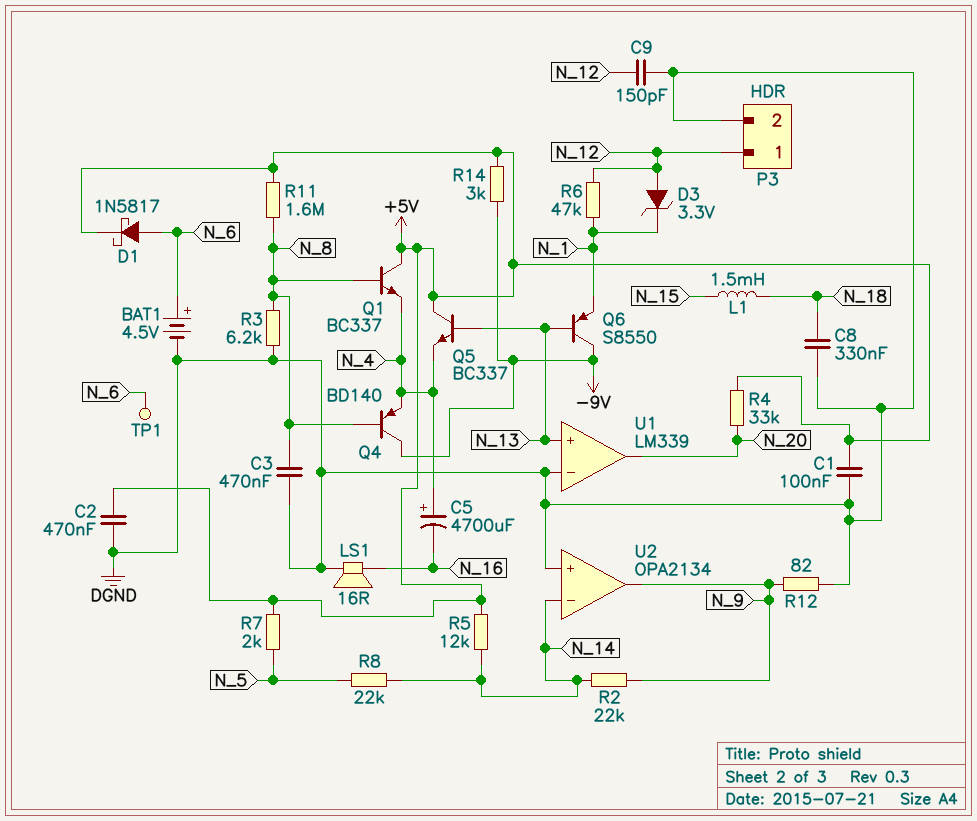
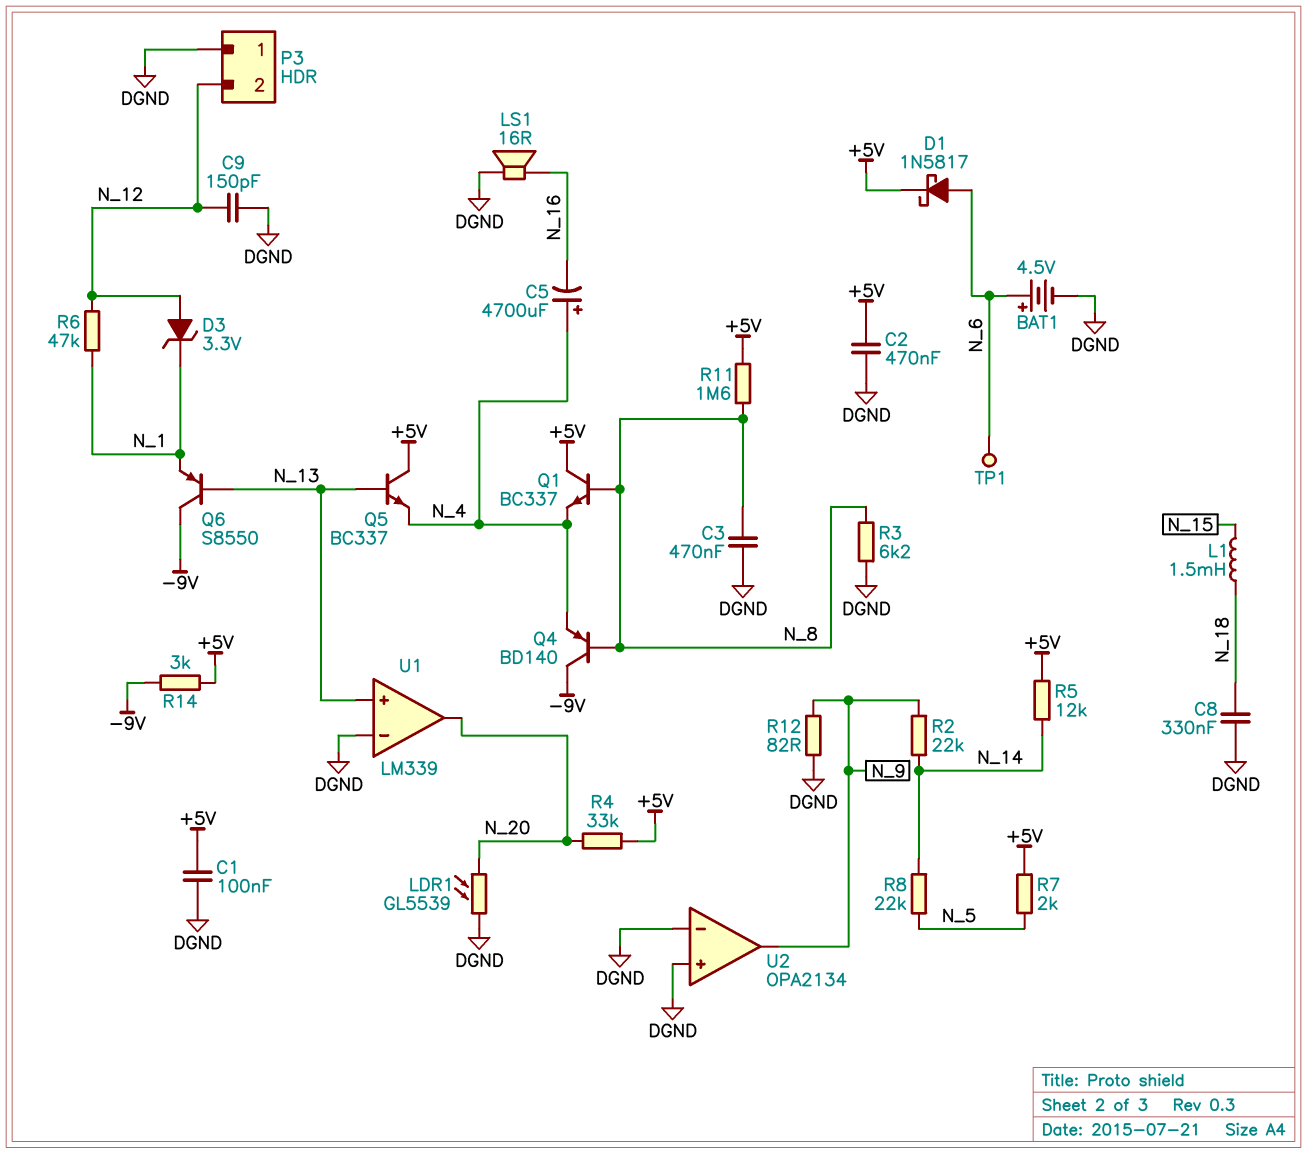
LDR1: none -> GL5539 (DGND, N_20)
P3 pin 1: N_12 -> DGND
P3 pin 2: DGND -> N_12
U2 pin in-: N_14 -> DGND

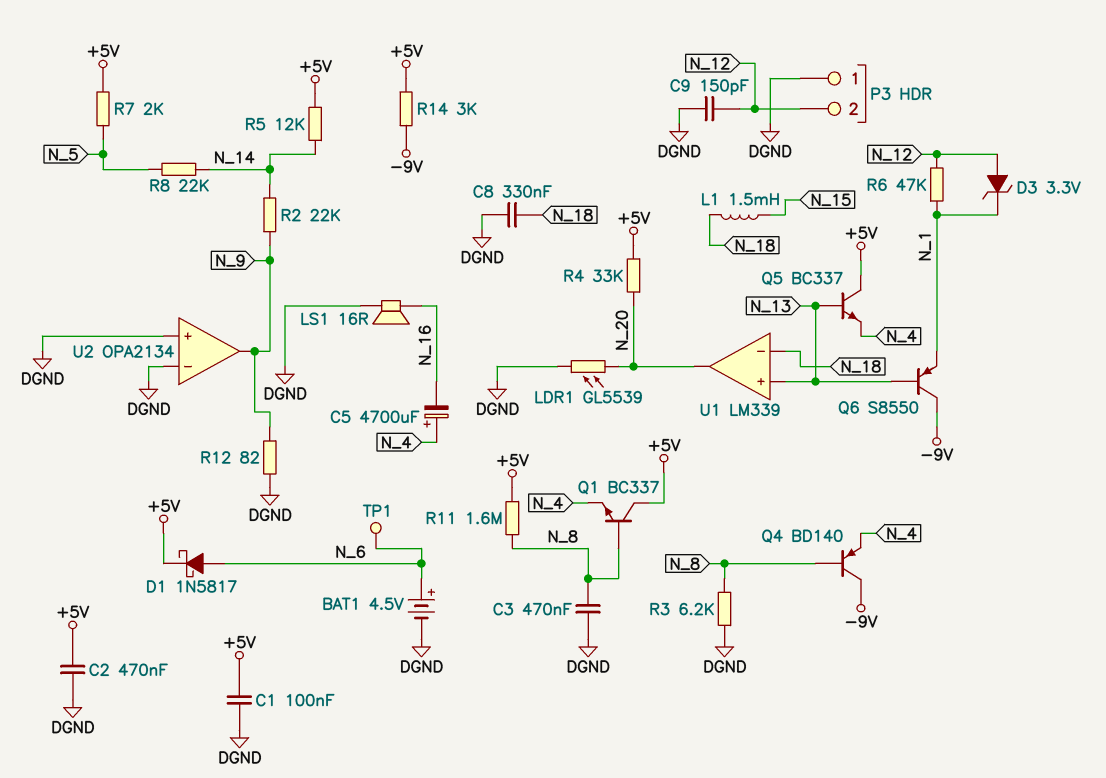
U1 pin in-: DGND -> N_18

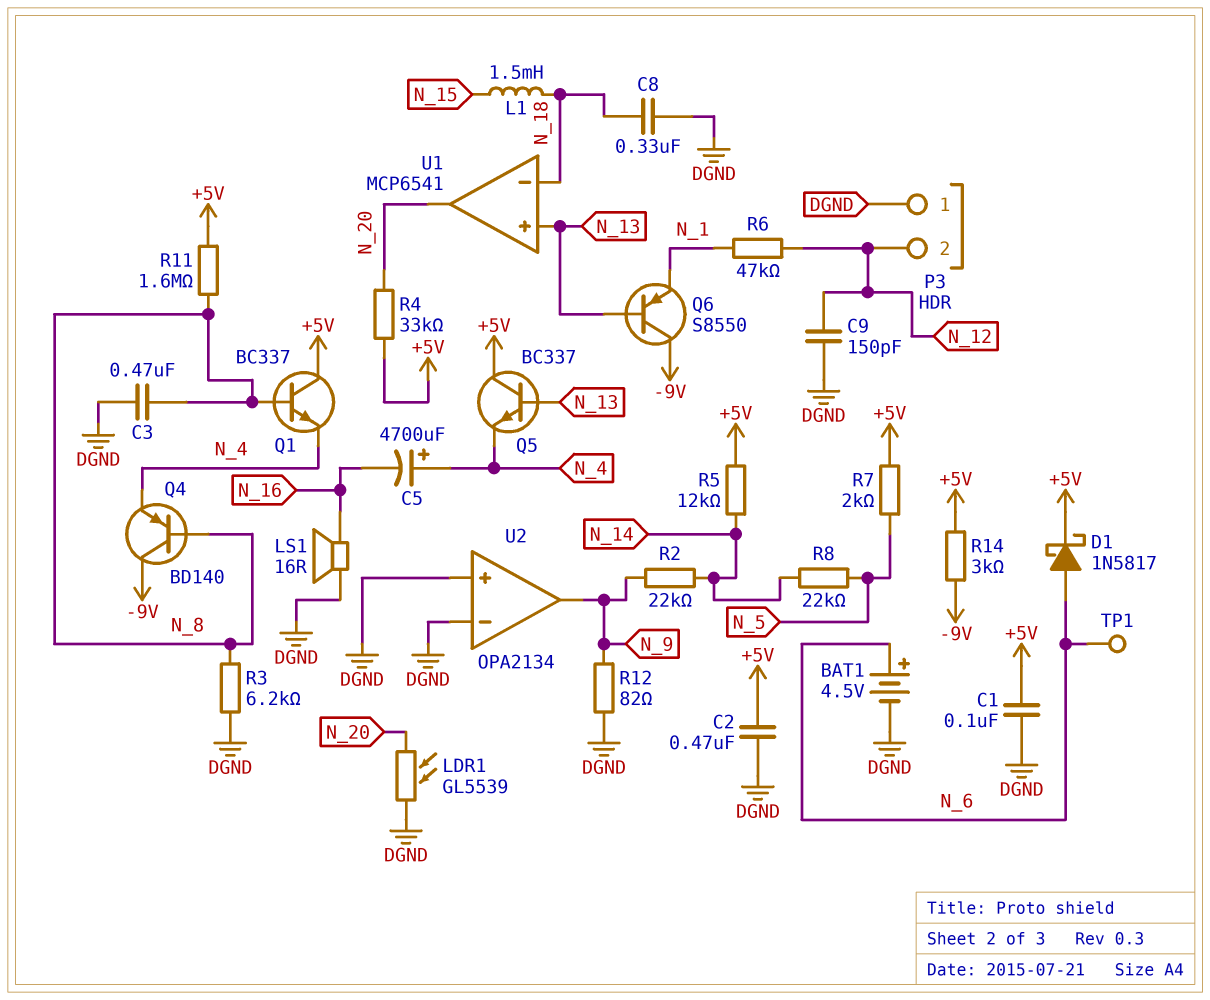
D3: zener 3.3V (A N_12, K N_1) -> none
U1: LM339 -> MCP6541

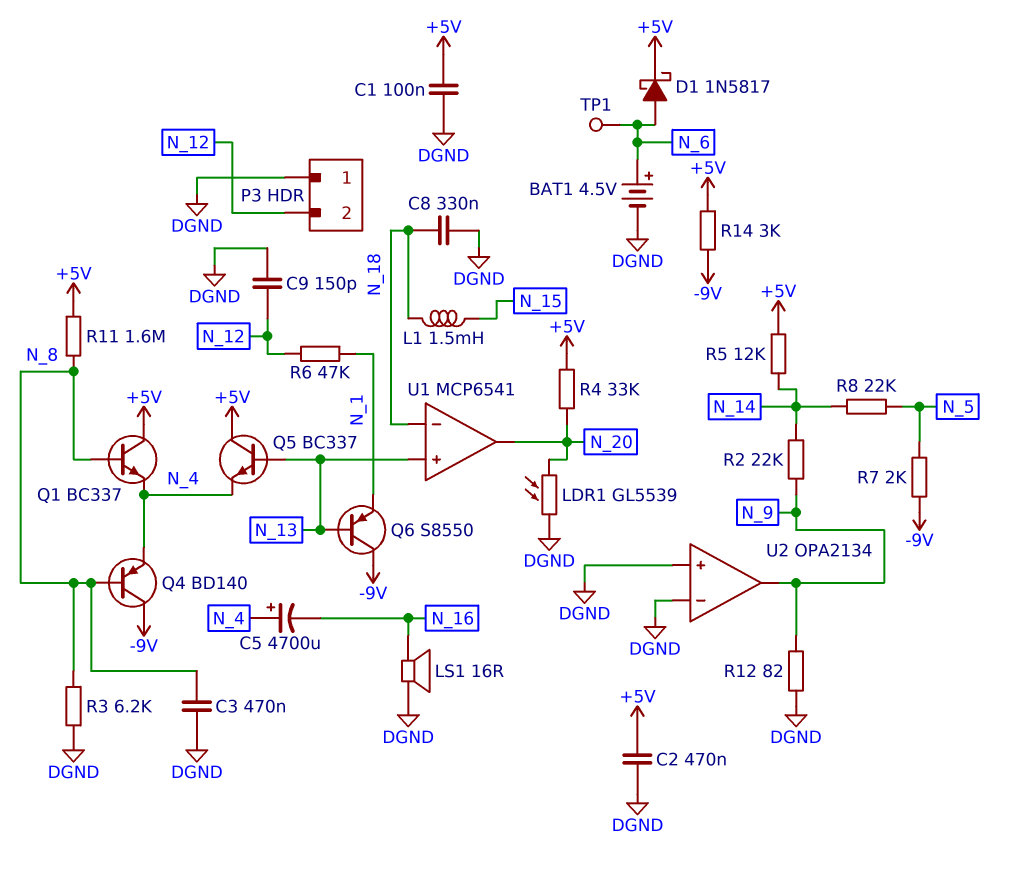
R7: 2k (+5V, N_5) -> 2k (-9V, N_5)

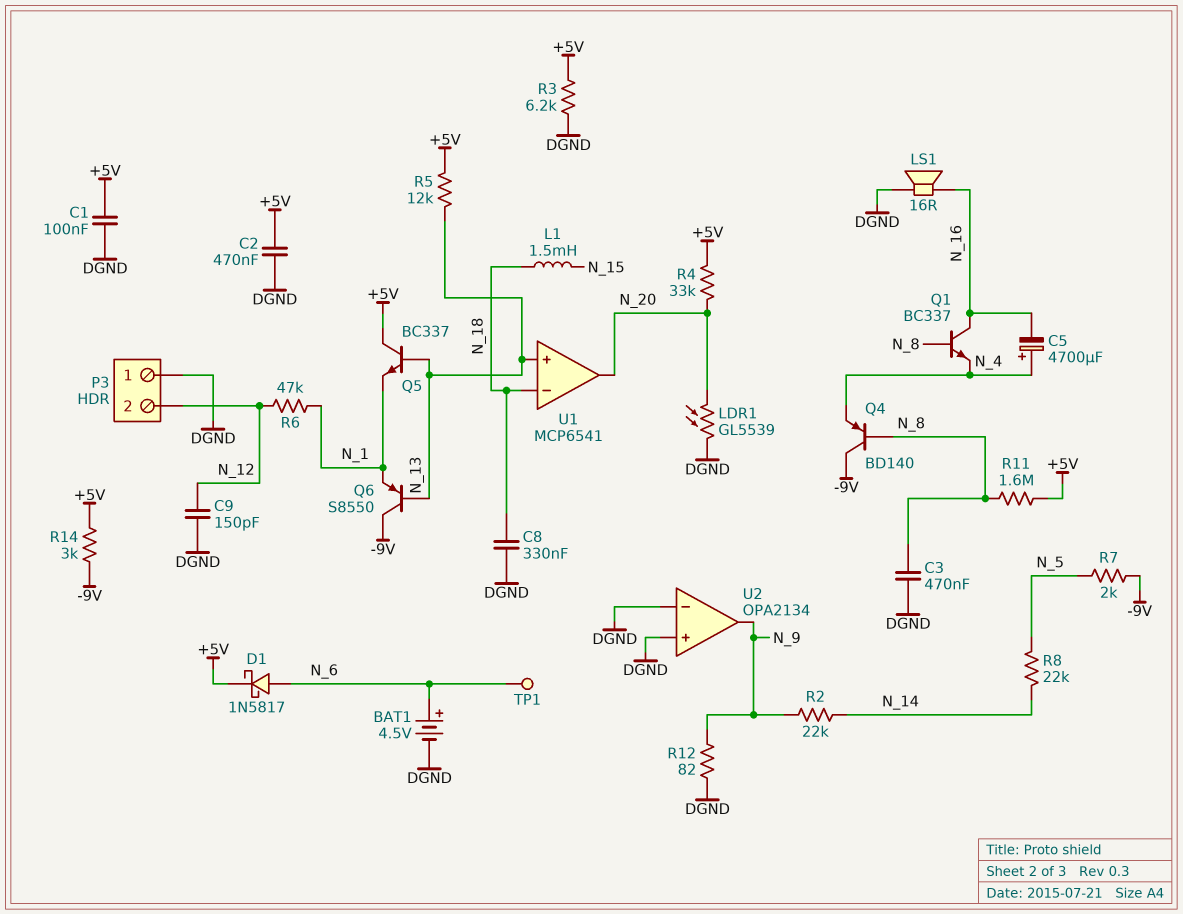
Q1: NPN BC337 (B N_8, C +5V, E N_4) -> NPN BC337 (B N_8, C N_16, E N_4)
Q5: NPN BC337 (B N_13, C +5V, E N_4) -> NPN BC337 (B N_13, C +5V, E N_1)
R3: 6.2k (DGND, N_8) -> 6.2k (+5V, DGND)
R5: 12k (+5V, N_14) -> 12k (+5V, N_13)

